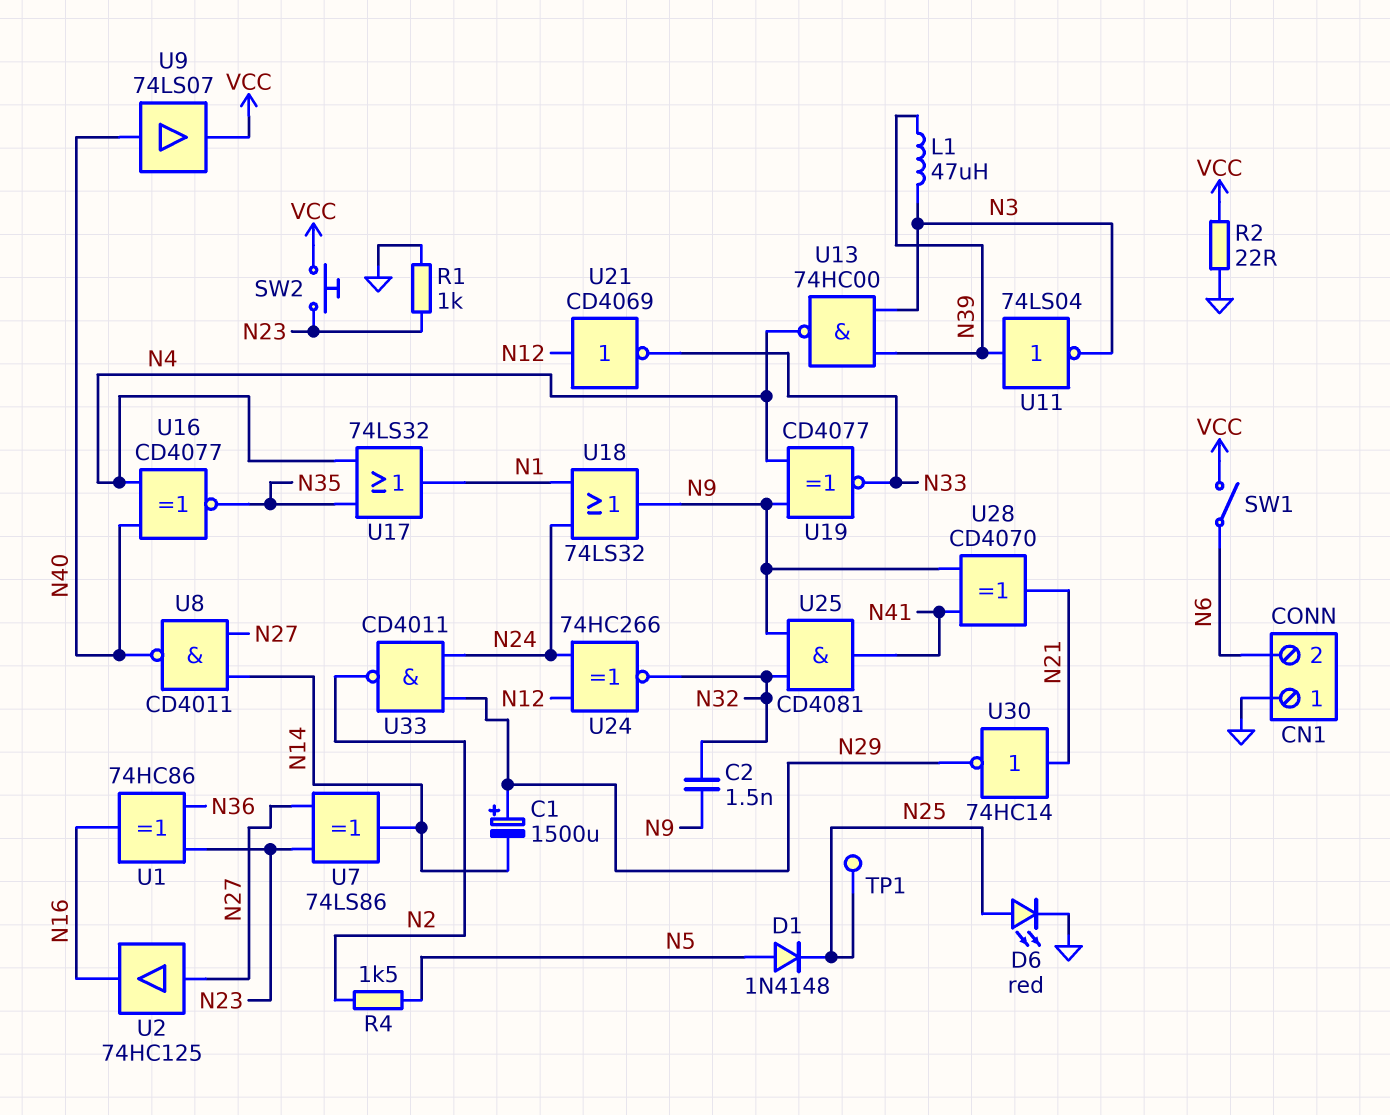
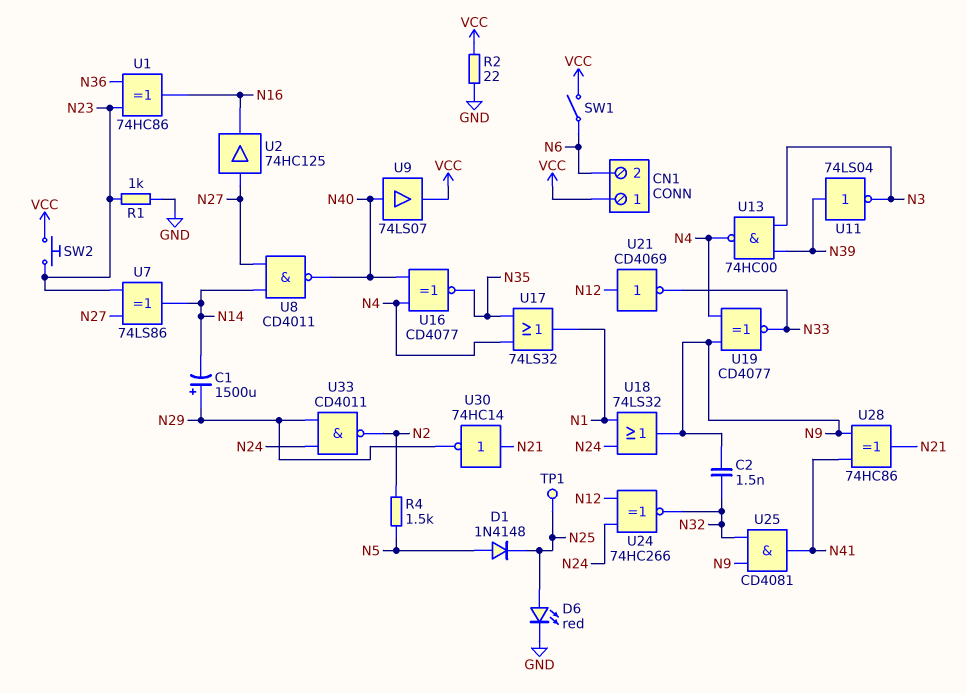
CN1 pin 1: GND -> VCC
L1: 47uH (N3, N39) -> none
U28: XOR CD4070 (in N9, in N41, out N21) -> XOR 74HC86 (in N9, in N41, out N21)

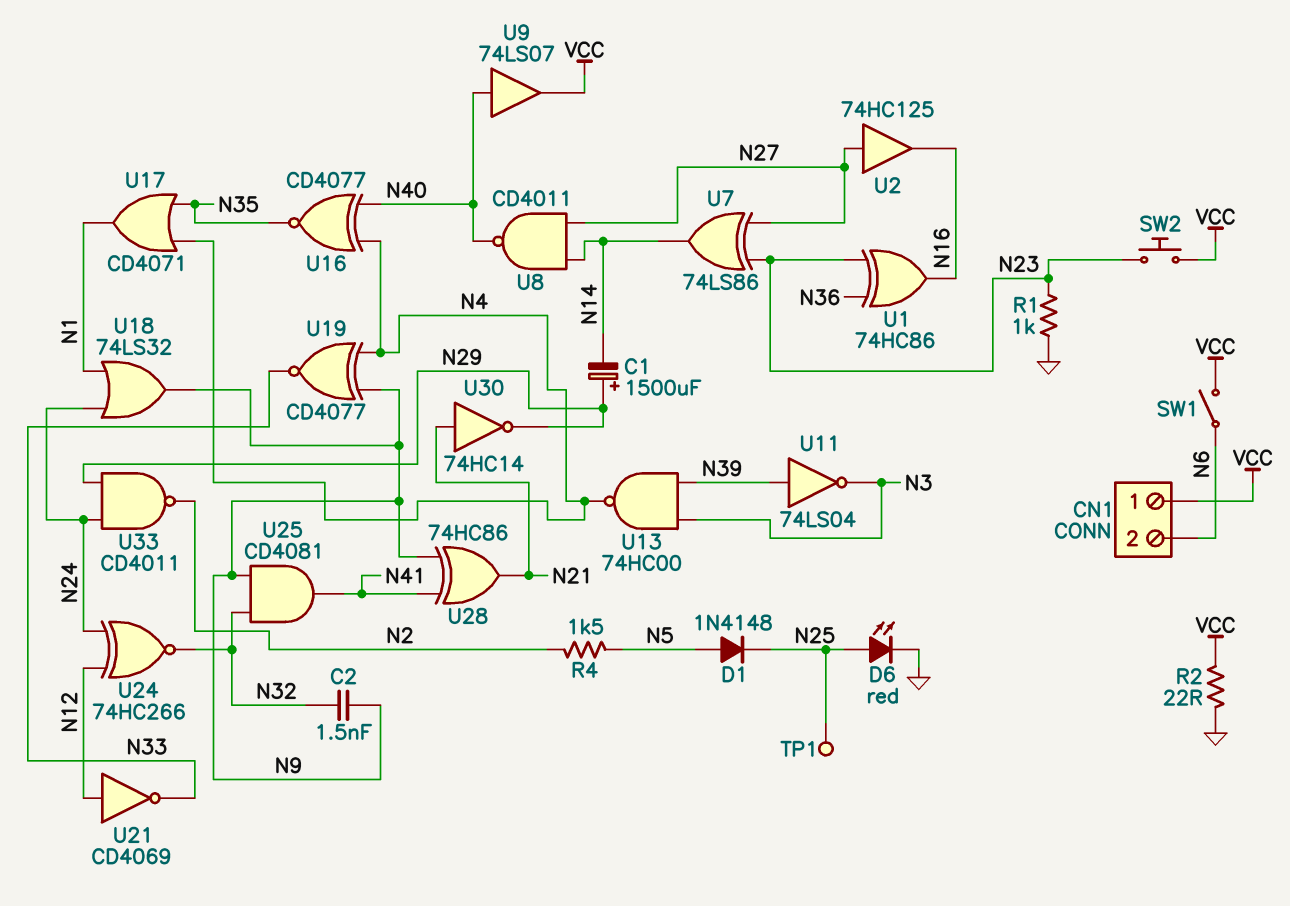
U17: OR 74LS32 (in N4, in N35, out N1) -> OR CD4071 (in N4, in N35, out N1)

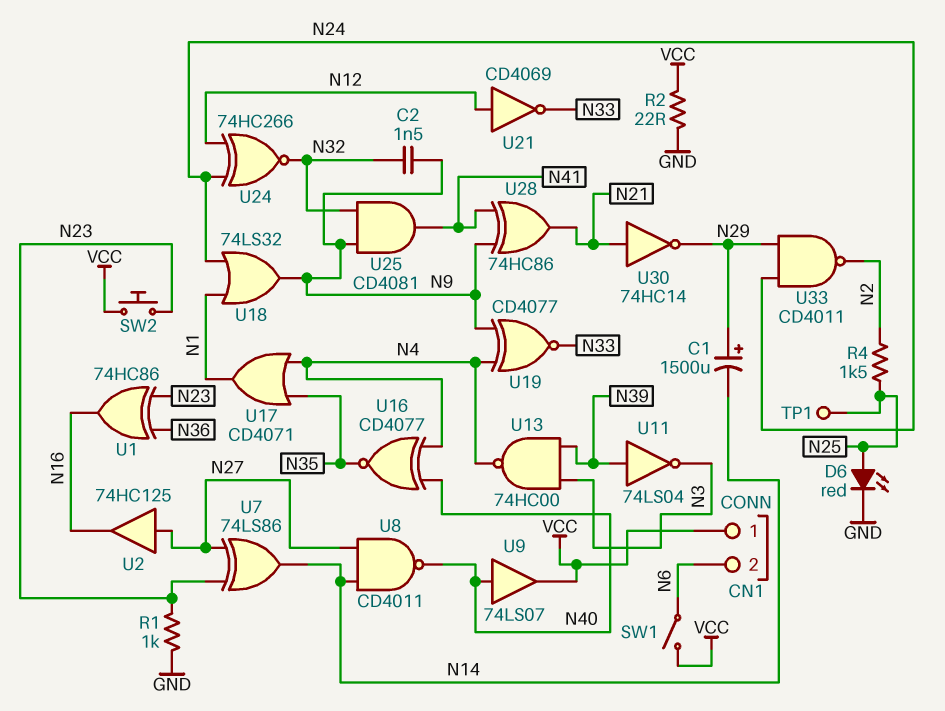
D1: diode 1N4148 (A N5, K N25) -> none
R4: 1.5k (N2, N5) -> 1.5k (N2, N25)

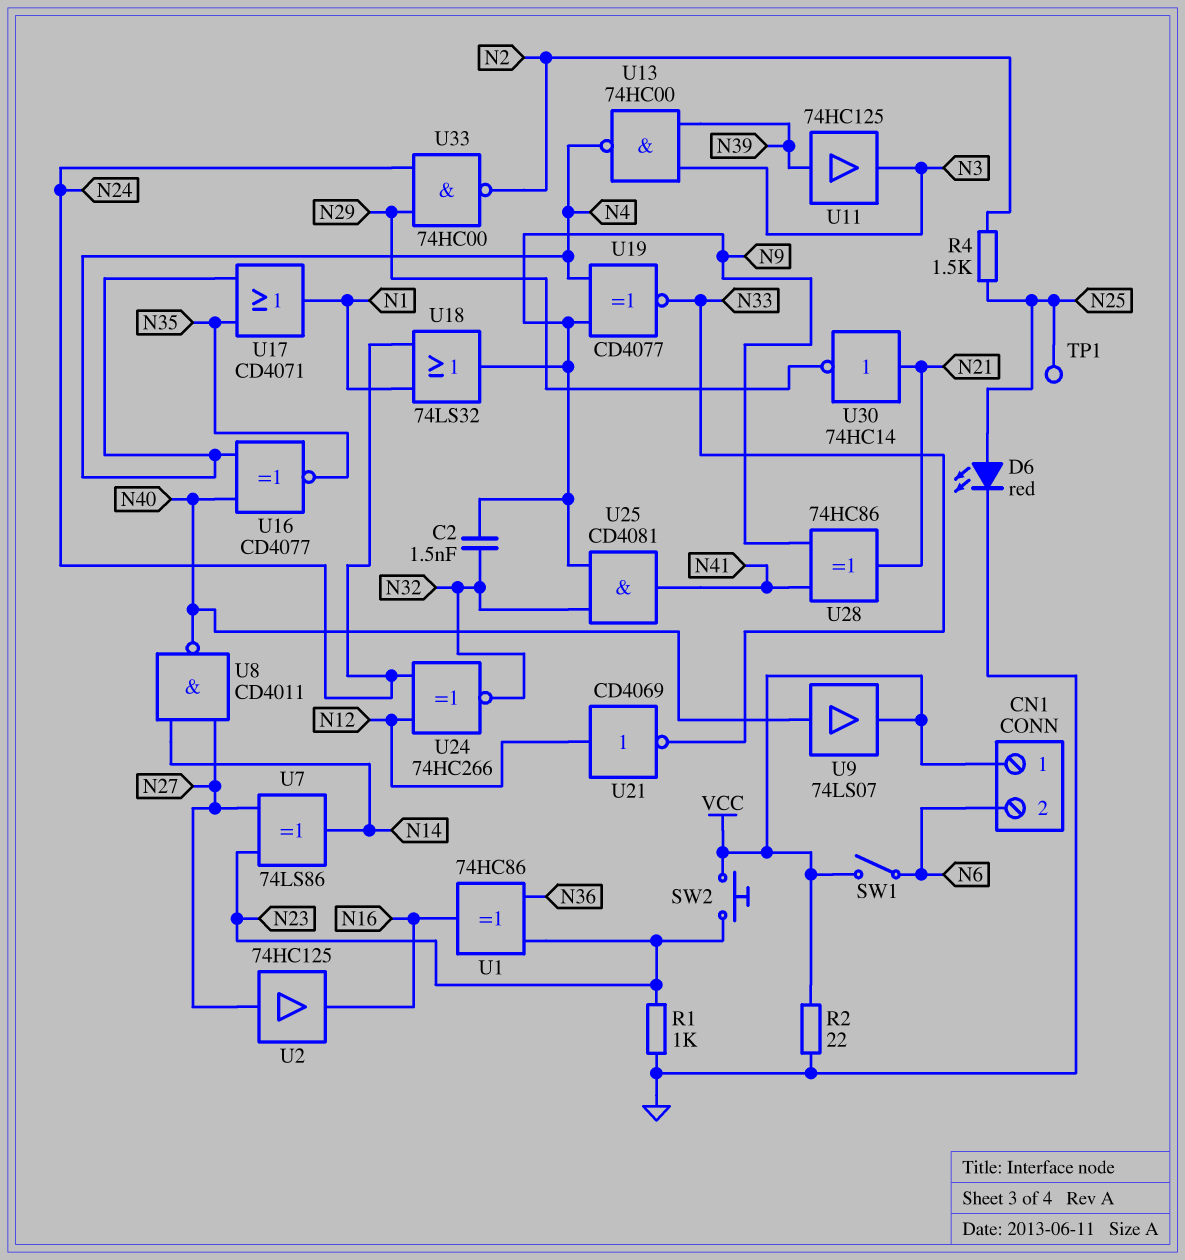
C1: 1500uF (plus N29, minus N14) -> none
U11: NOT 74LS04 (in N39, out N3) -> buffer 74HC125 (in N39, out N3)
U33: NAND CD4011 (in N24, in N29, out N2) -> NAND 74HC00 (in N24, in N29, out N2)

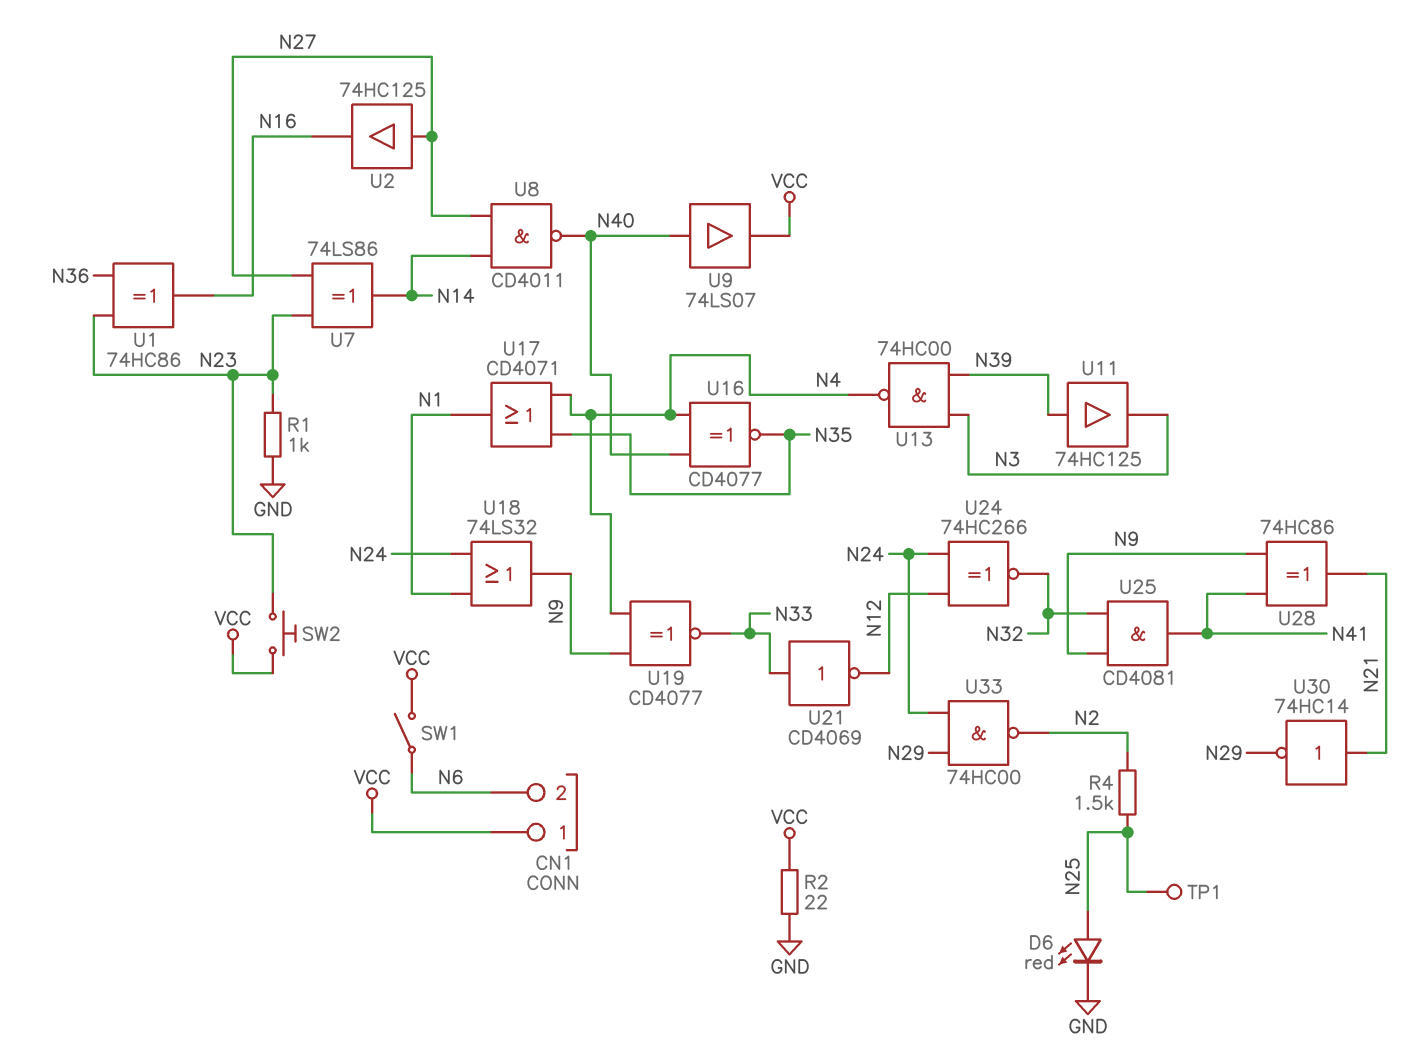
C2: 1.5nF (N9, N32) -> none
U21: NOT CD4069 (in N12, out N33) -> NOT CD4069 (in N33, out N12)

